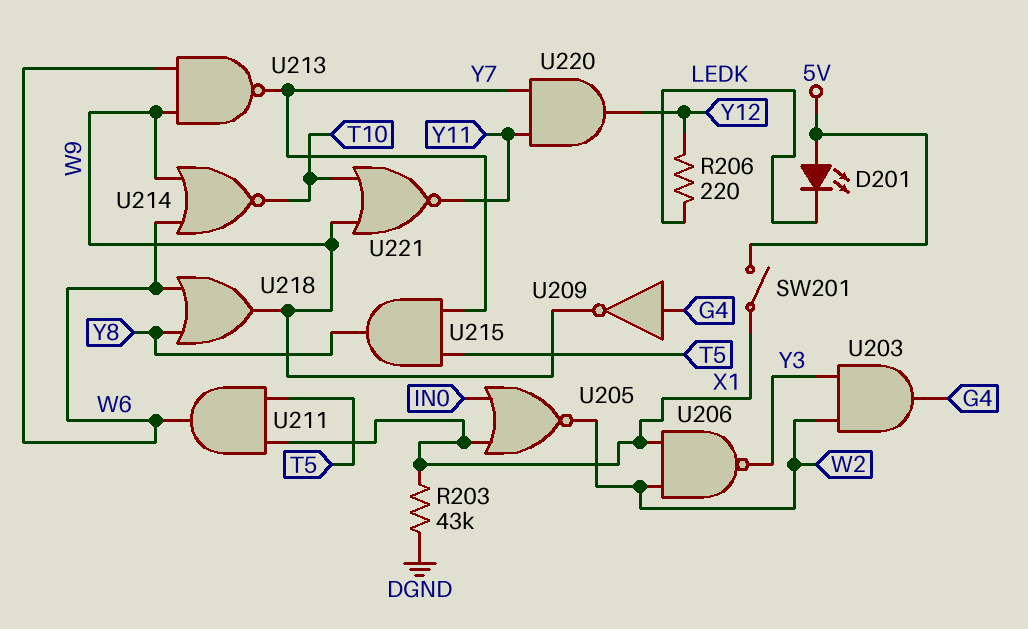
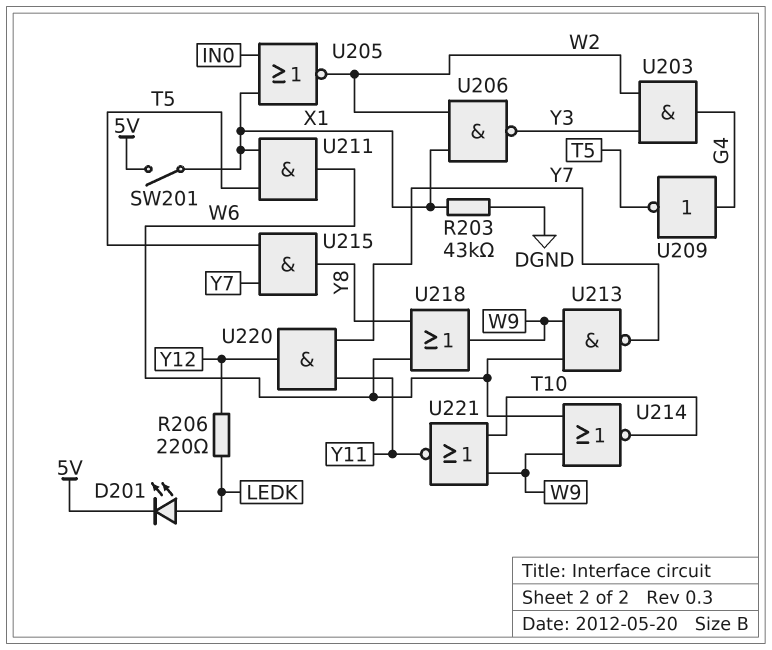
D201: LED (A 5V, K LEDK) -> LED (A LEDK, K 5V)
U209: NOT (in G4, out W9) -> NOT (in G4, out T5)

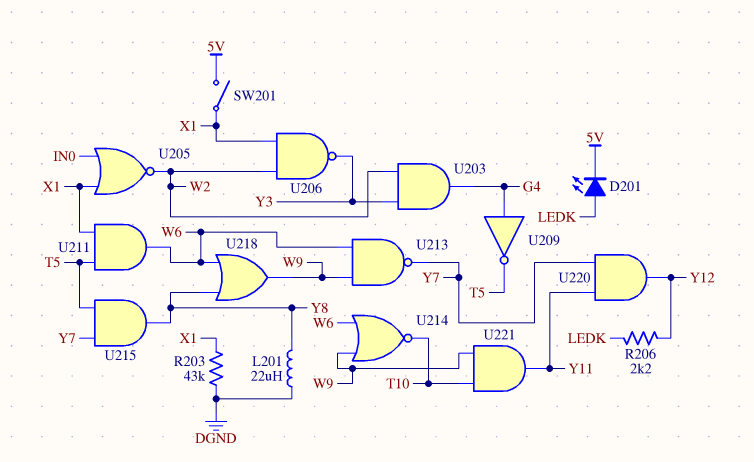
L201: none -> 22uH (DGND, Y8)
R206: 220 (LEDK, Y12) -> 2.2k (LEDK, Y12)
U221: NOR (in T10, in W9, out Y11) -> AND (in T10, in W9, out Y11)

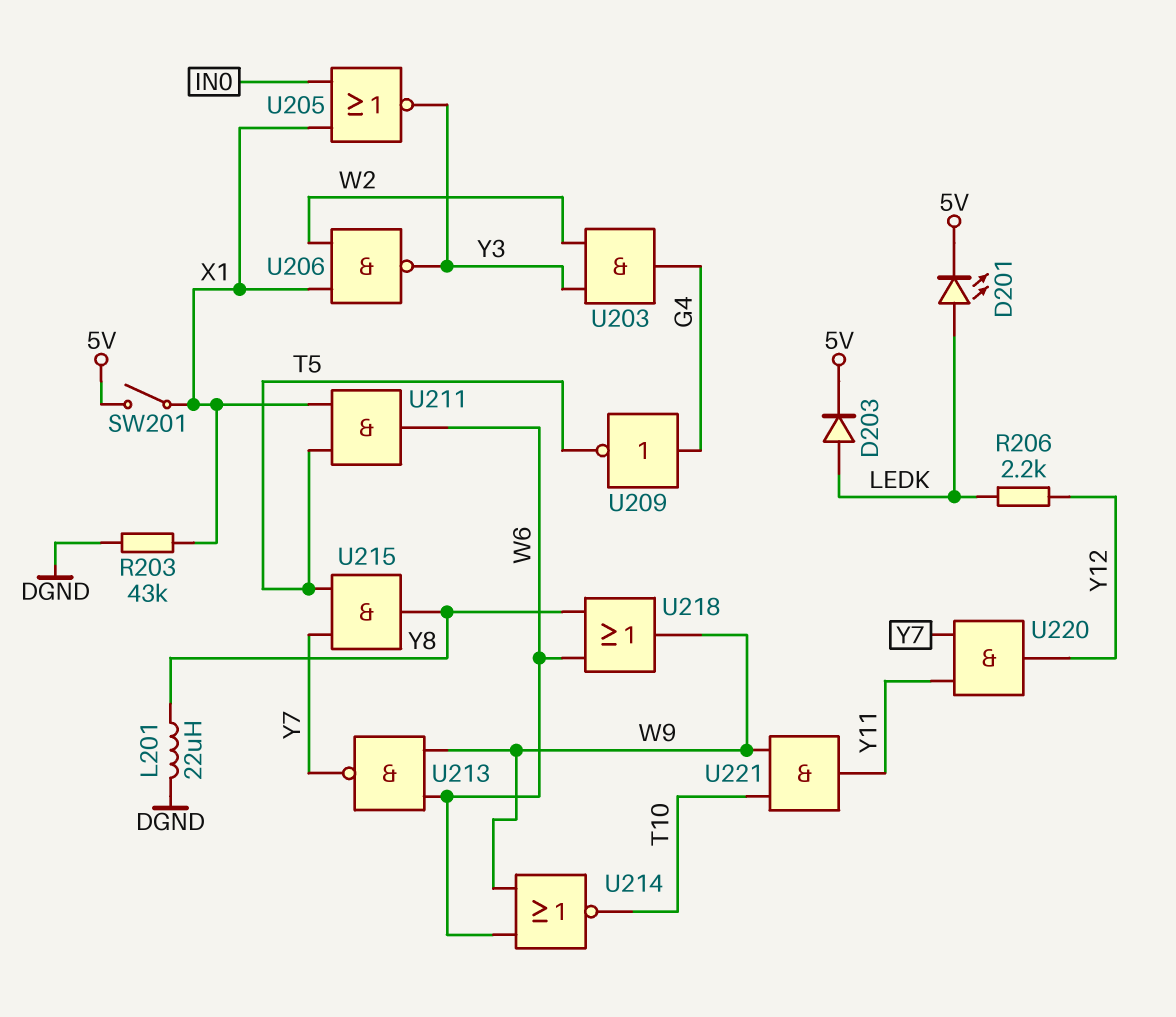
D203: none -> diode (A LEDK, K 5V)
U205: NOR (in IN0, in X1, out W2) -> NOR (in IN0, in X1, out Y3)

